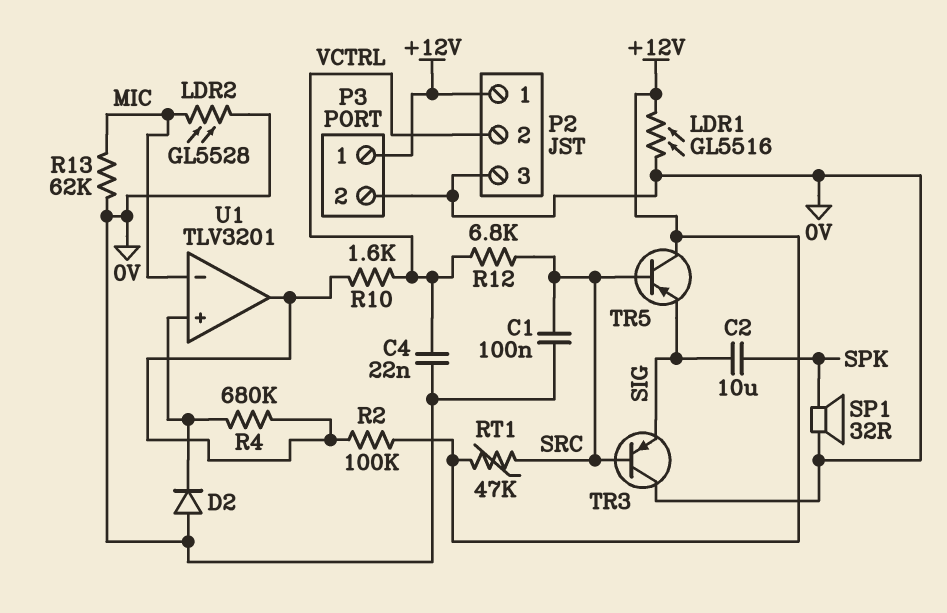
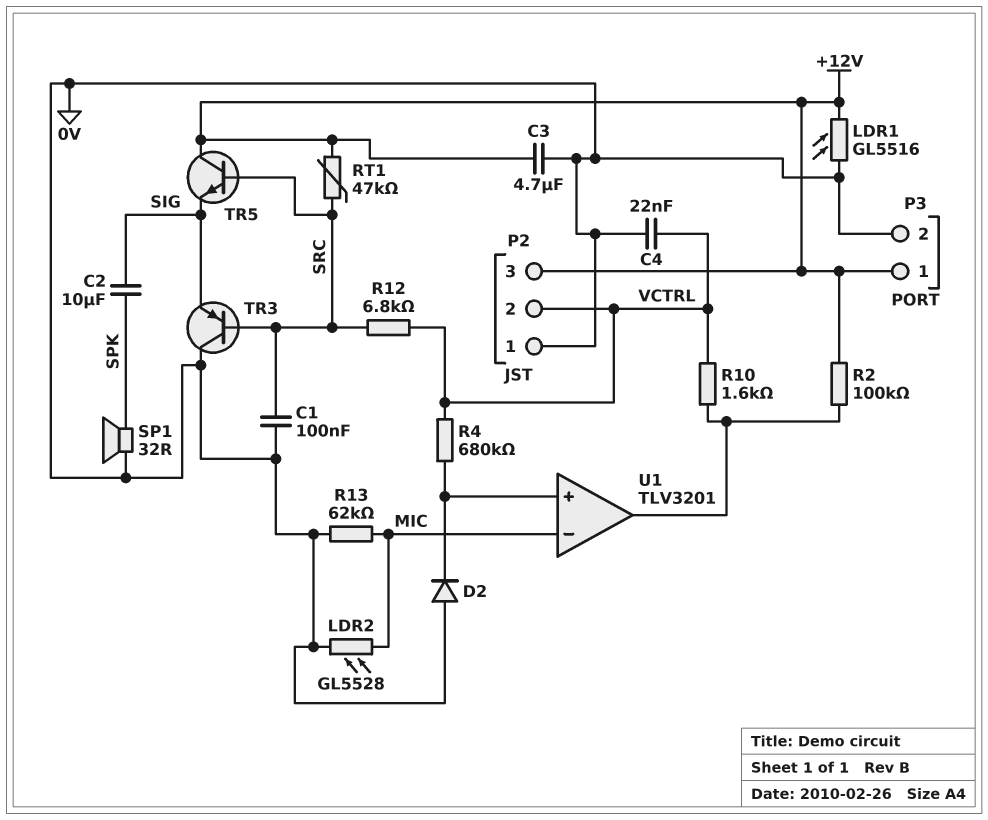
C3: none -> 4.7uF (+12V, 0V)
P2 pin 1: +12V -> 0V
P2 pin 3: 0V -> +12V
R4: 680k (U1/in+, U1/out) -> 680k (U1/in+, VCTRL)
TR5: PNP (B SRC, C +12V, E SIG) -> NPN (B SRC, C +12V, E SIG)

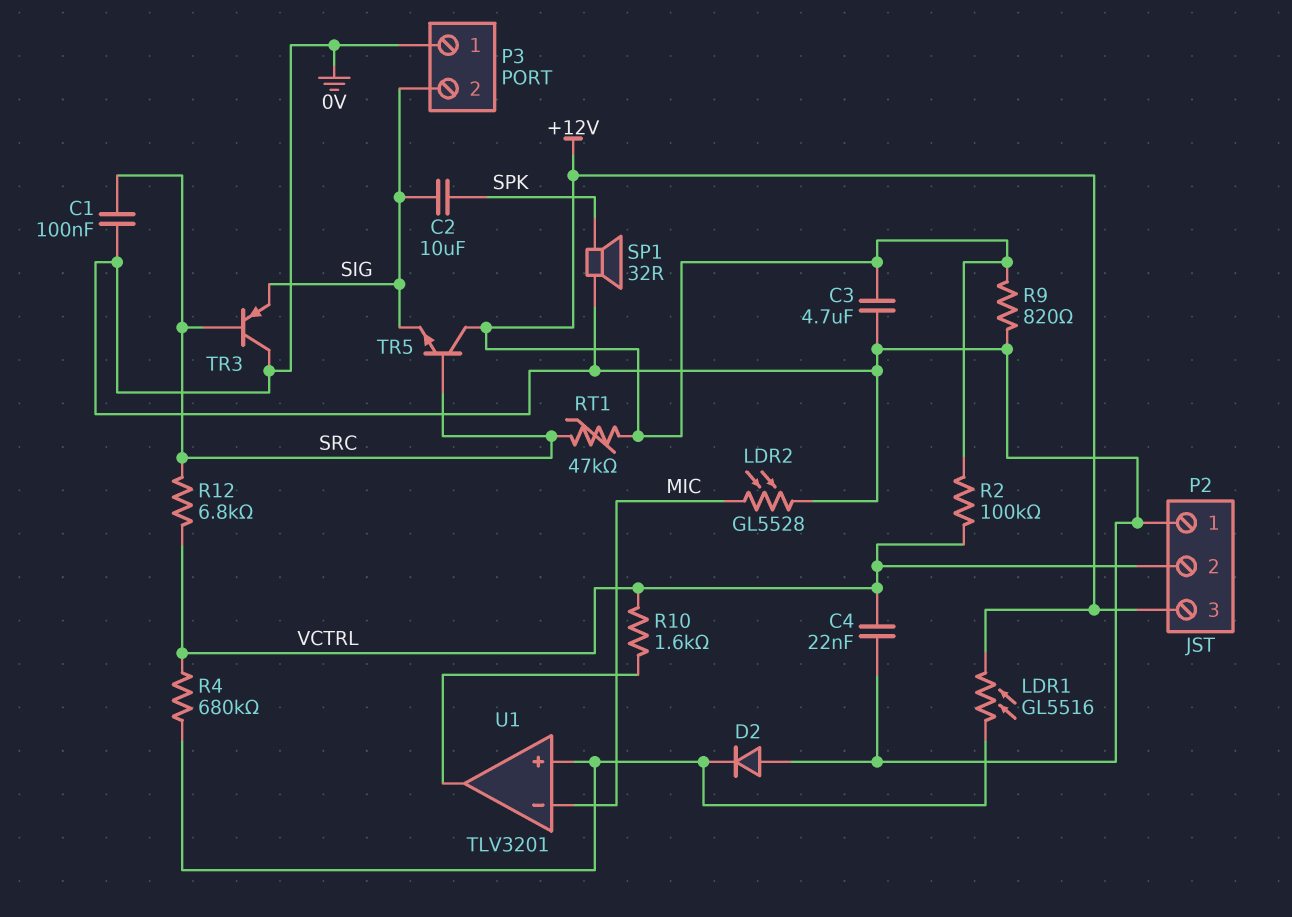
LDR1: GL5516 (+12V, 0V) -> GL5516 (+12V, U1/in+)
P3 pin 1: +12V -> 0V
P3 pin 2: 0V -> SIG
R2: 100k (+12V, U1/out) -> 100k (+12V, VCTRL)
R9: none -> 820 (+12V, 0V)
R13: 62k (0V, MIC) -> none

